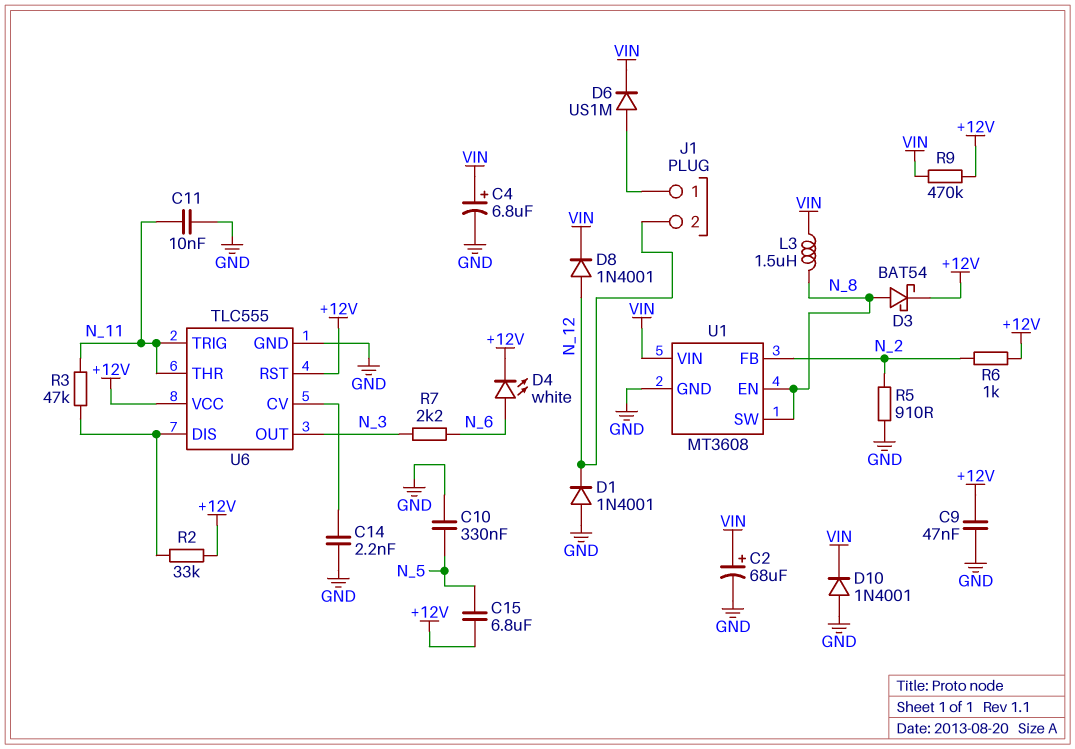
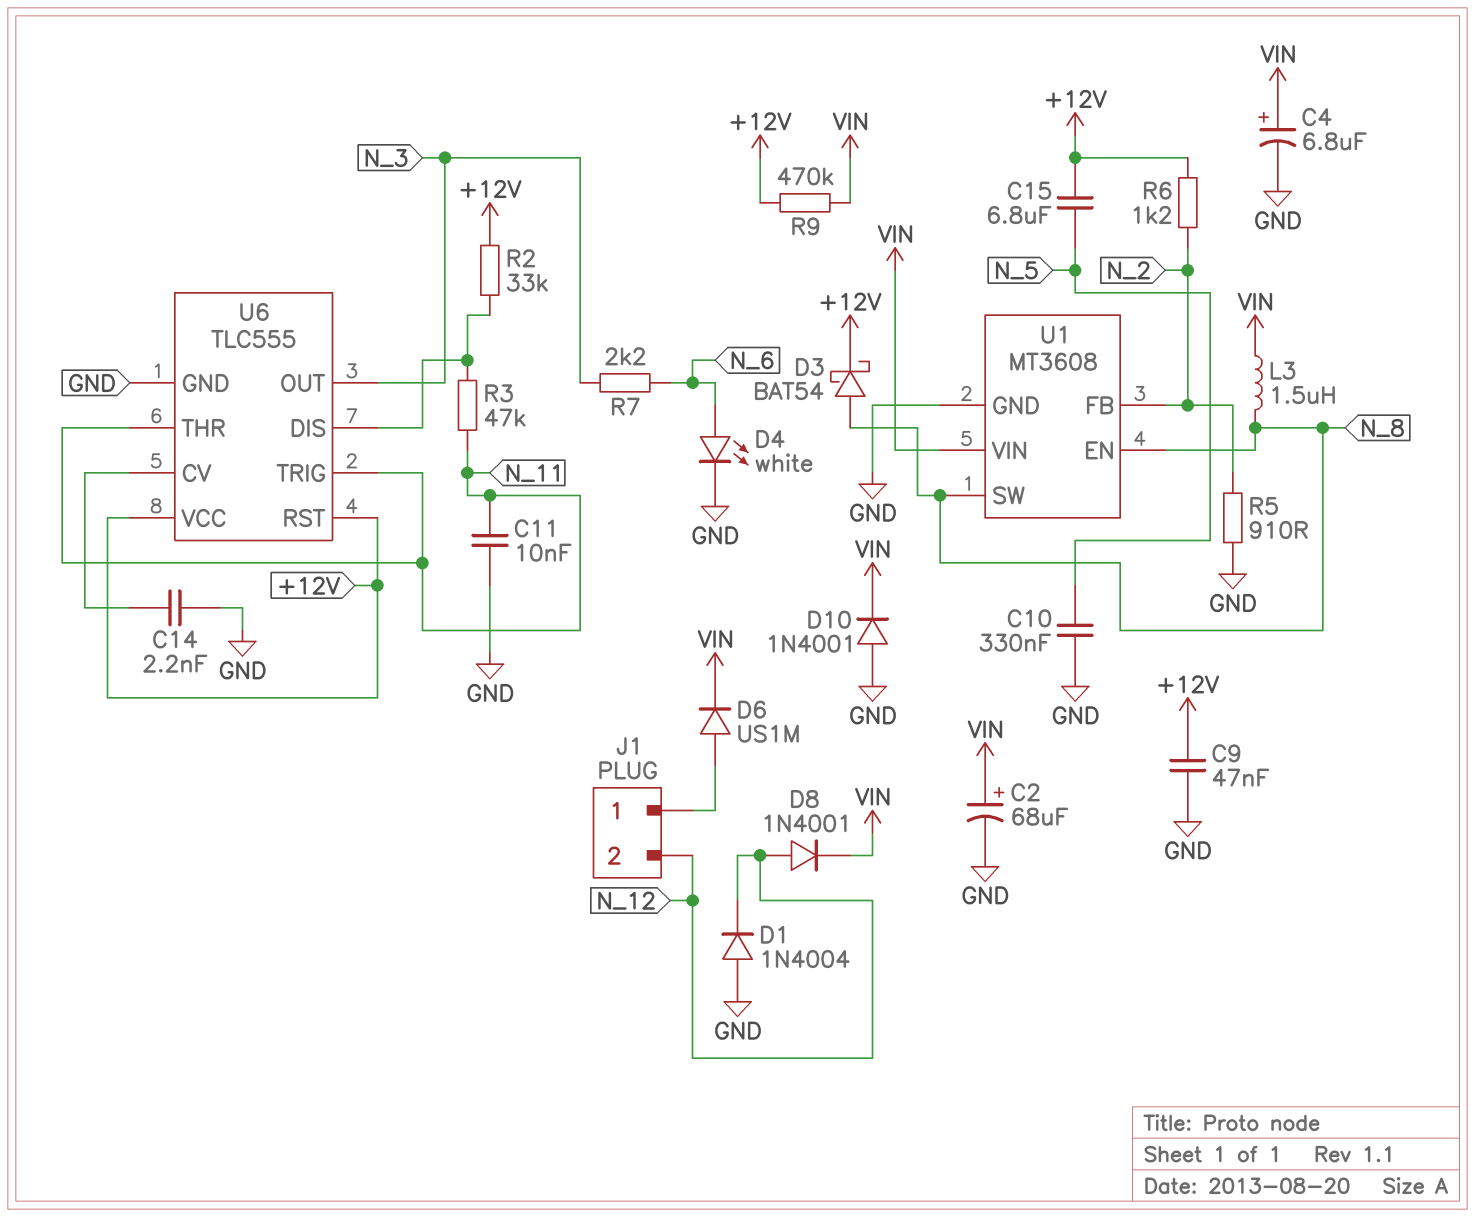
D1: diode 1N4001 (A GND, K N_12) -> diode 1N4004 (A GND, K N_12)
D4: LED white (A N_6, K +12V) -> LED white (A N_6, K GND)
R6: 1k (+12V, N_2) -> 1.2k (+12V, N_2)

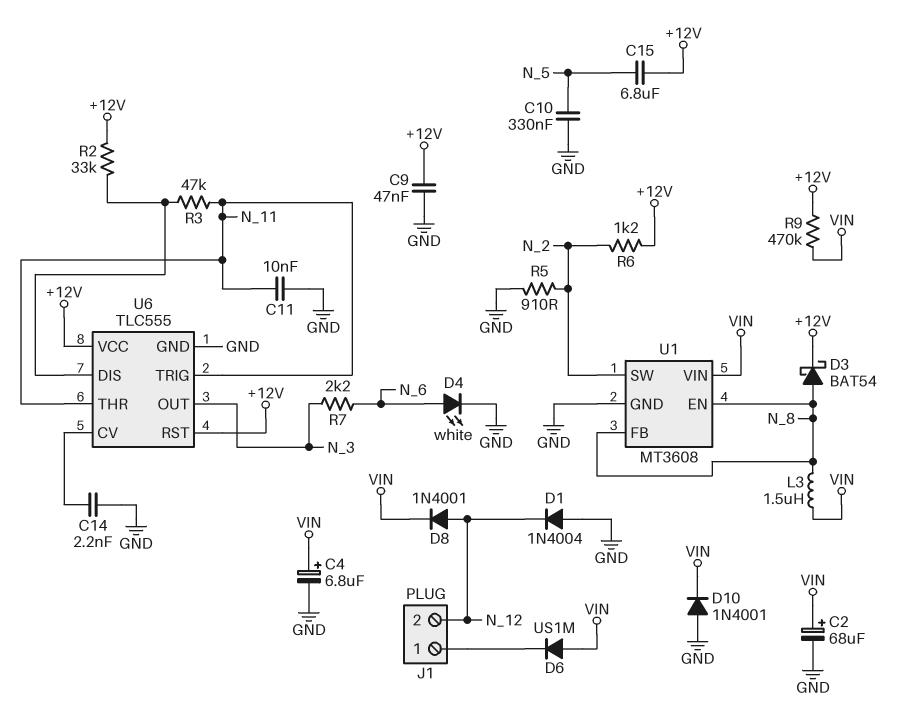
D6: diode US1M (A J1/1, K VIN) -> diode US1M (A VIN, K J1/1)
U1 pin FB: N_2 -> N_8
U1 pin SW: N_8 -> N_2

